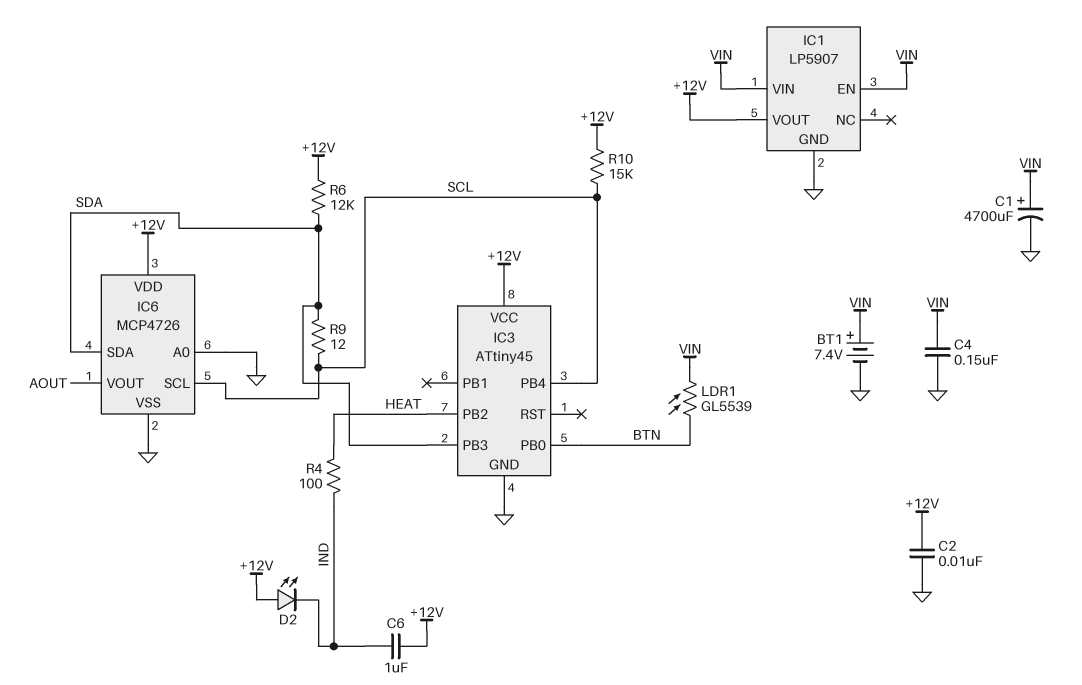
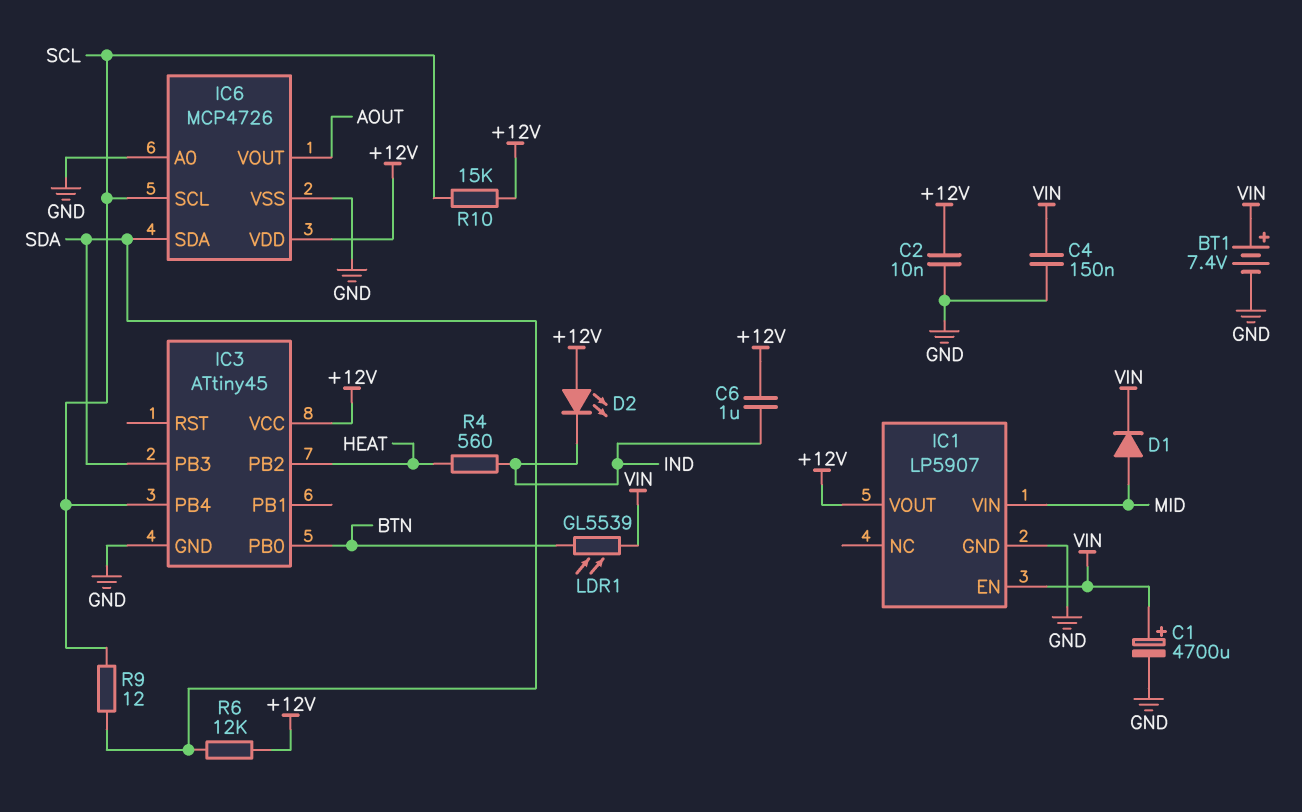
D1: none -> diode (A MID, K VIN)
IC1 pin VIN: VIN -> MID
R4: 100 (HEAT, IND) -> 560 (HEAT, IND)

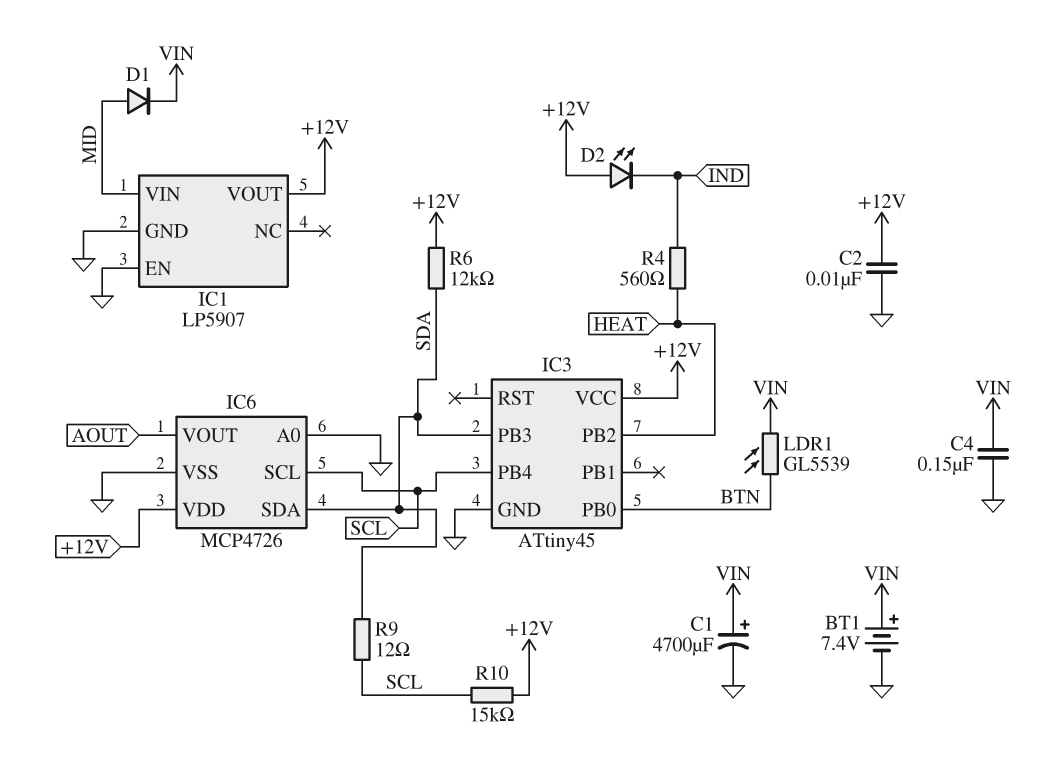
C6: 1uF (+12V, IND) -> none
IC1 pin EN: VIN -> GND

